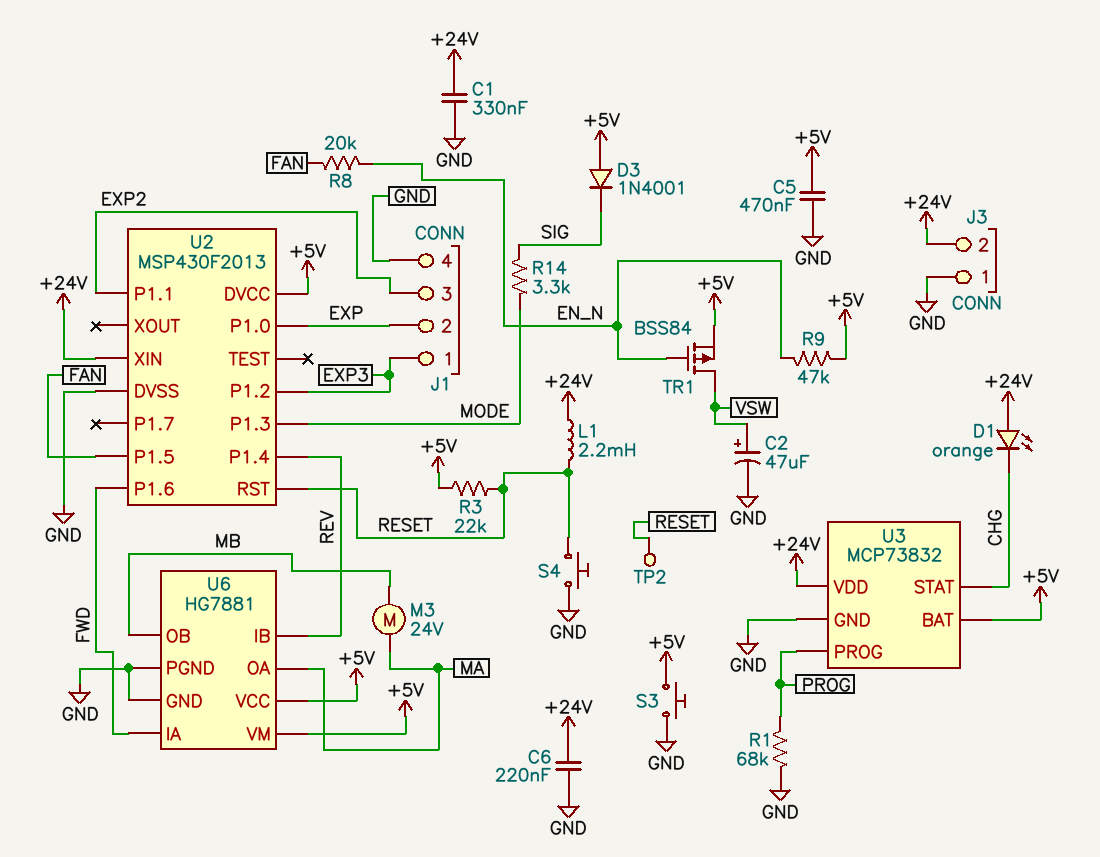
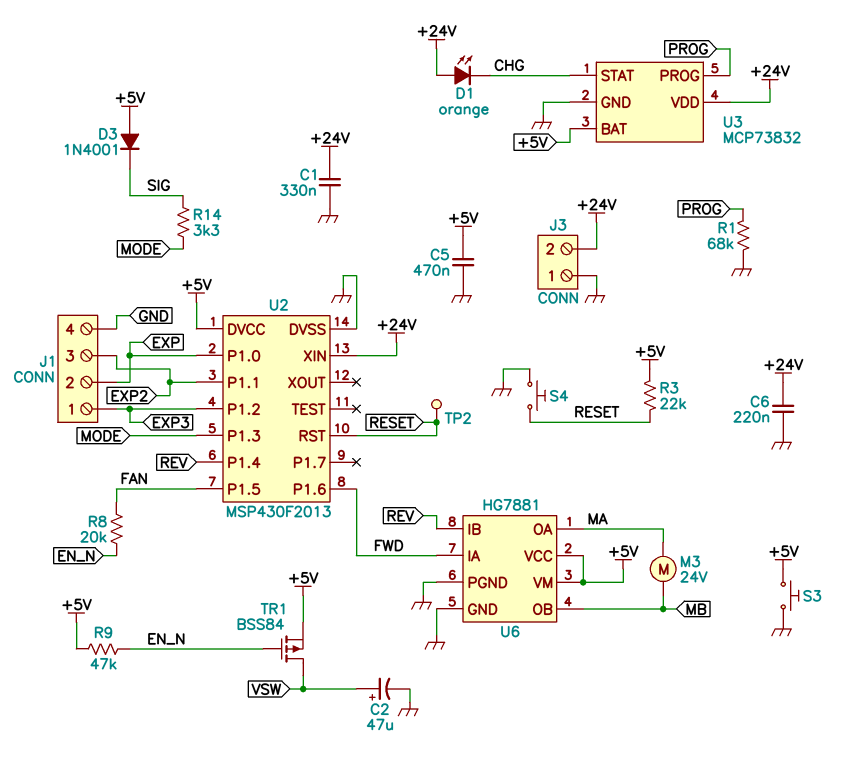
L1: 2.2mH (+24V, RESET) -> none

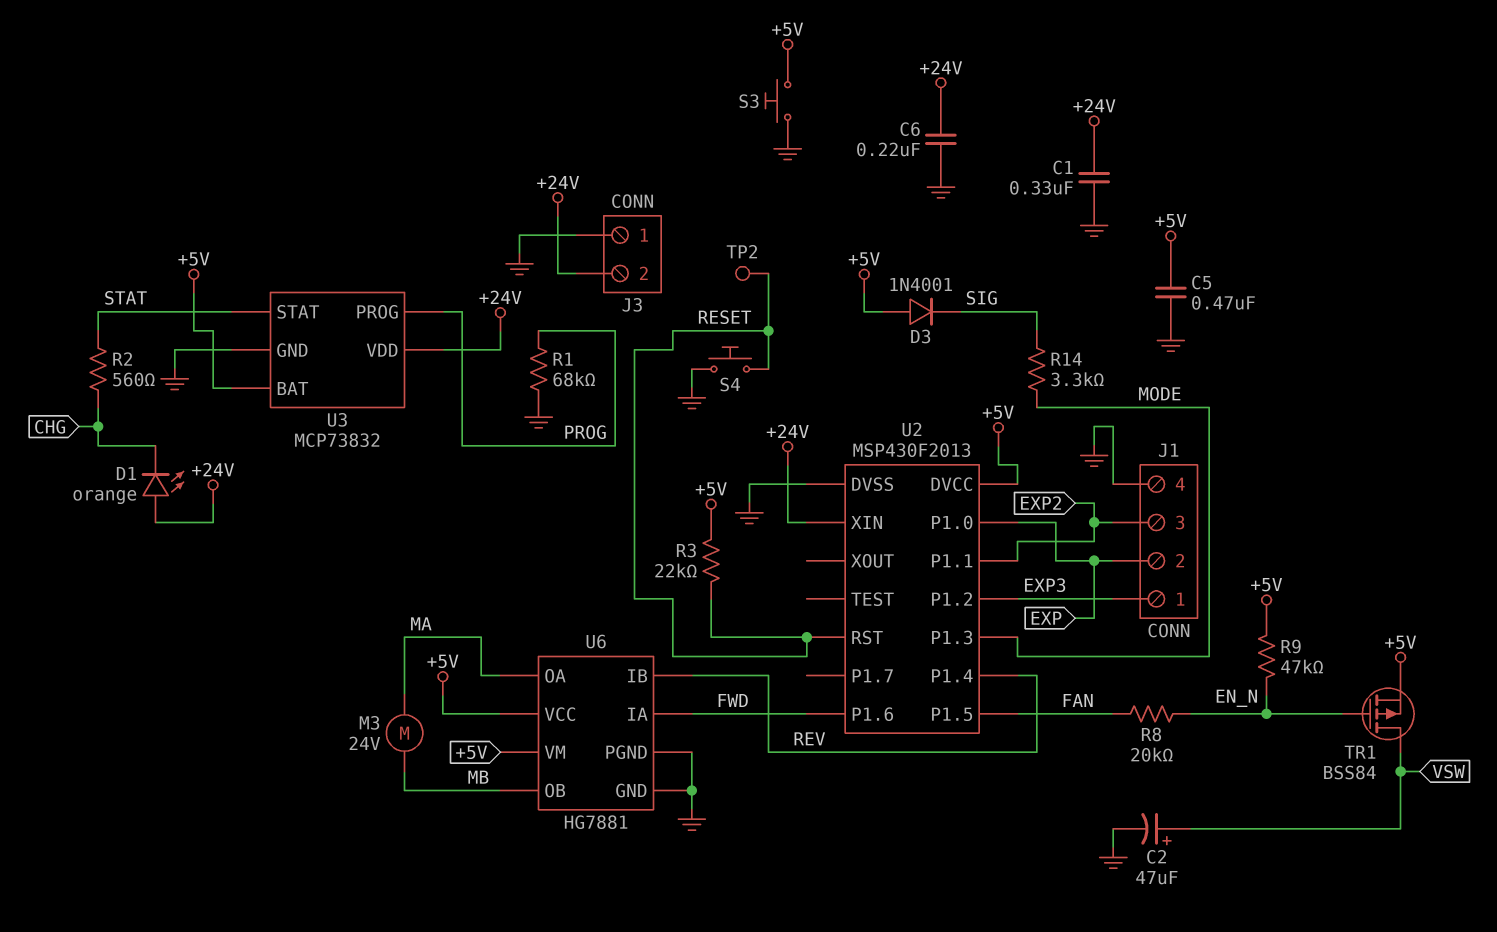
R2: none -> 560 (CHG, STAT)
U3 pin STAT: CHG -> STAT

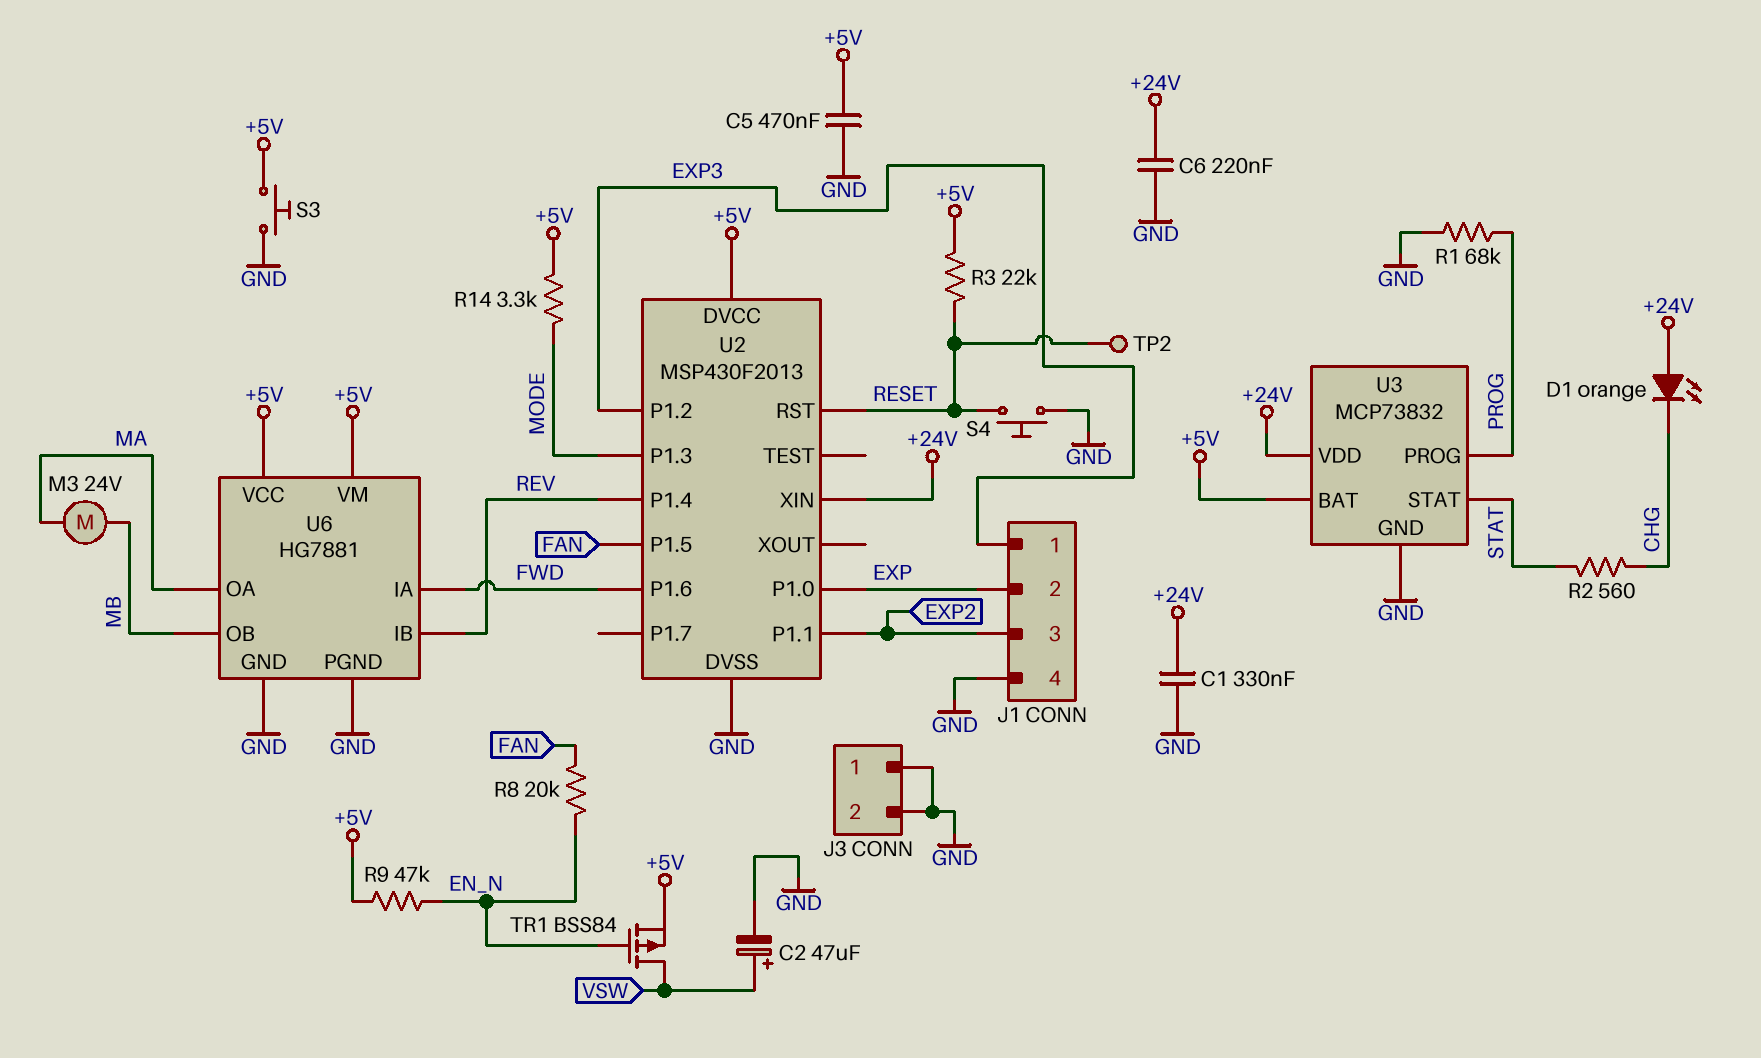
D3: diode 1N4001 (A +5V, K SIG) -> none
J3 pin 2: +24V -> GND
R14: 3.3k (MODE, SIG) -> 3.3k (+5V, MODE)

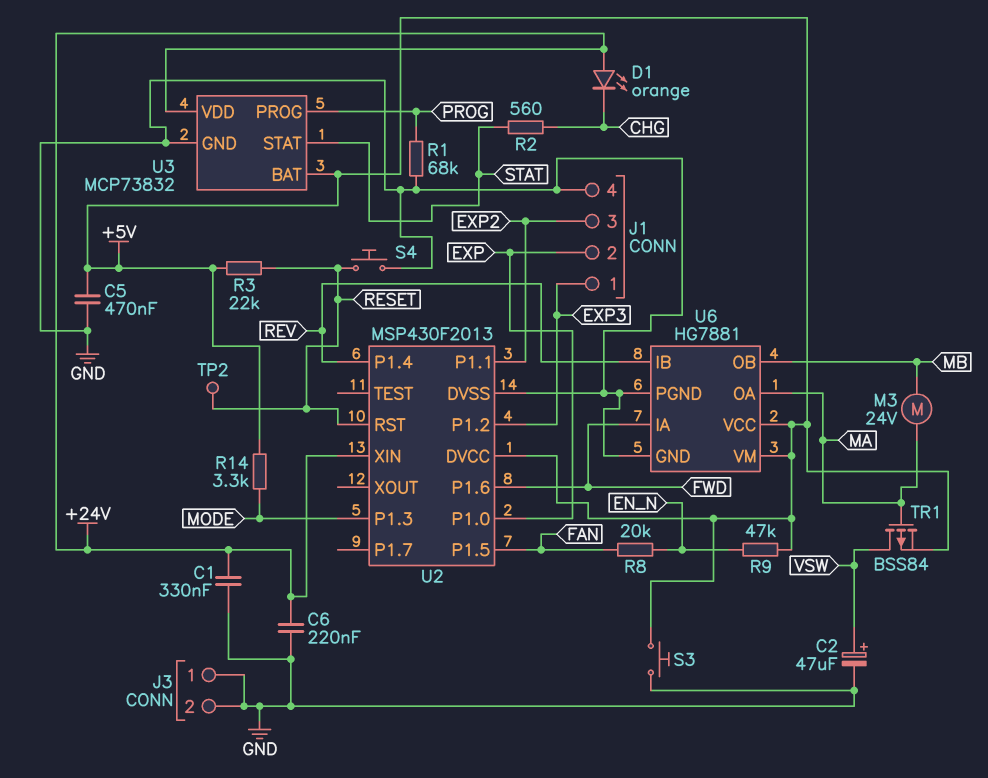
TR1: PMOS BSS84 (G EN_N, D VSW, S +5V) -> PMOS BSS84 (G MA, D VSW, S +5V)

